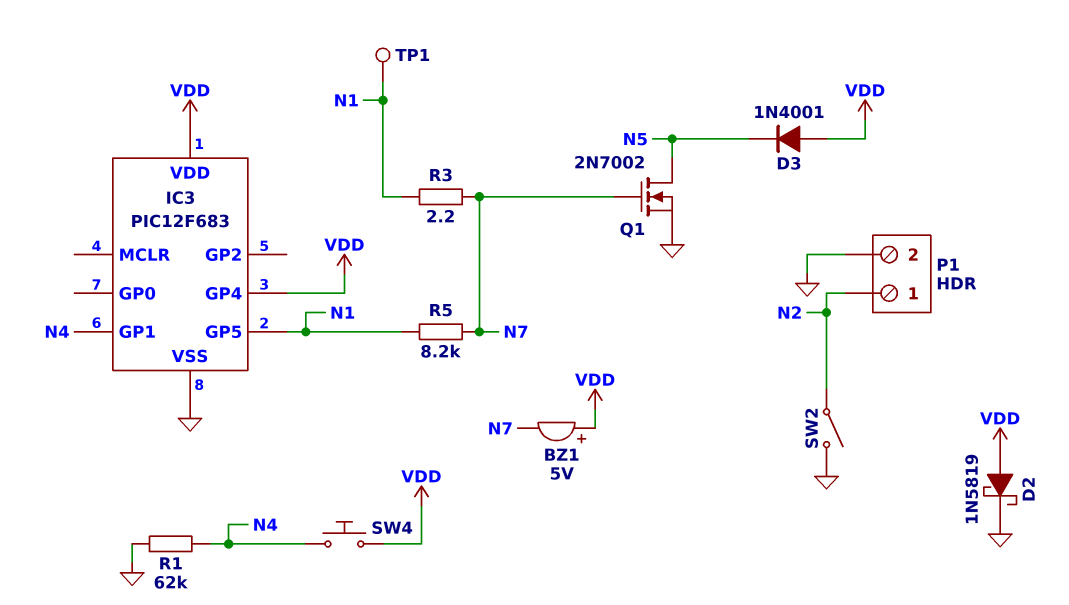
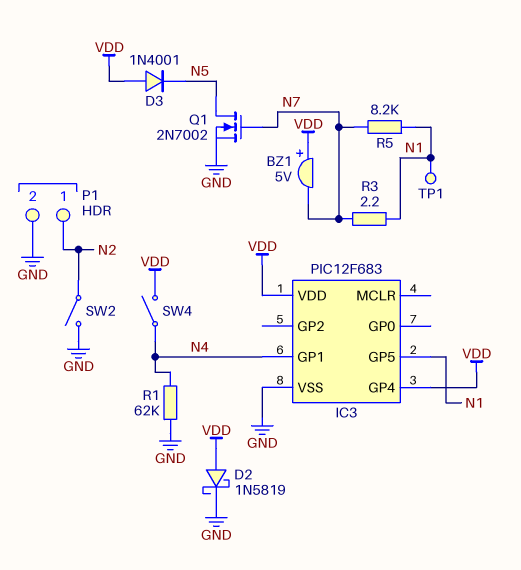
SW4: button (N4, VDD) -> switch (N4, VDD)

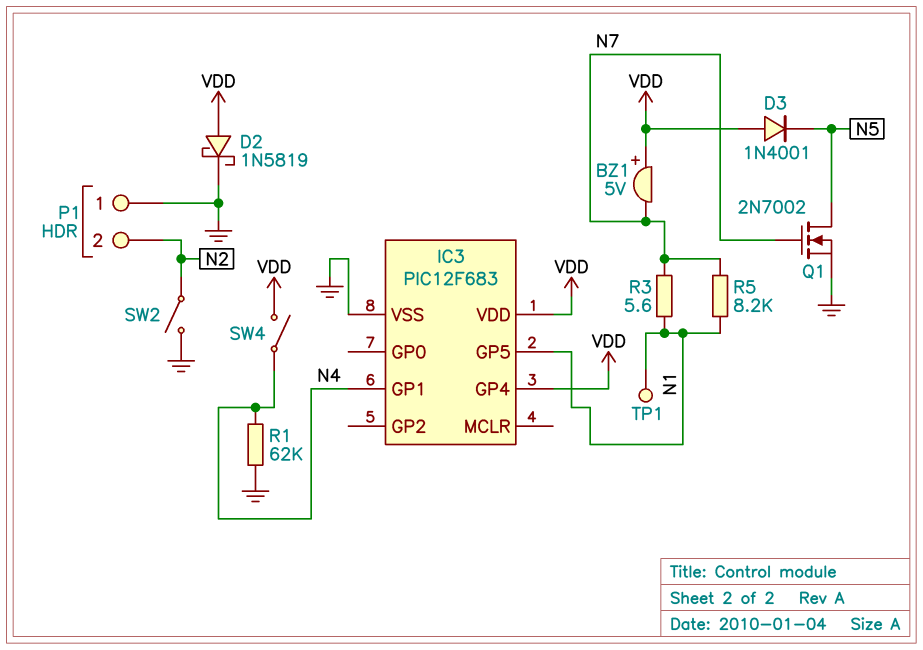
P1 pin 1: N2 -> GND
P1 pin 2: GND -> N2
R3: 2.2 (N1, N7) -> 5.6 (N1, N7)

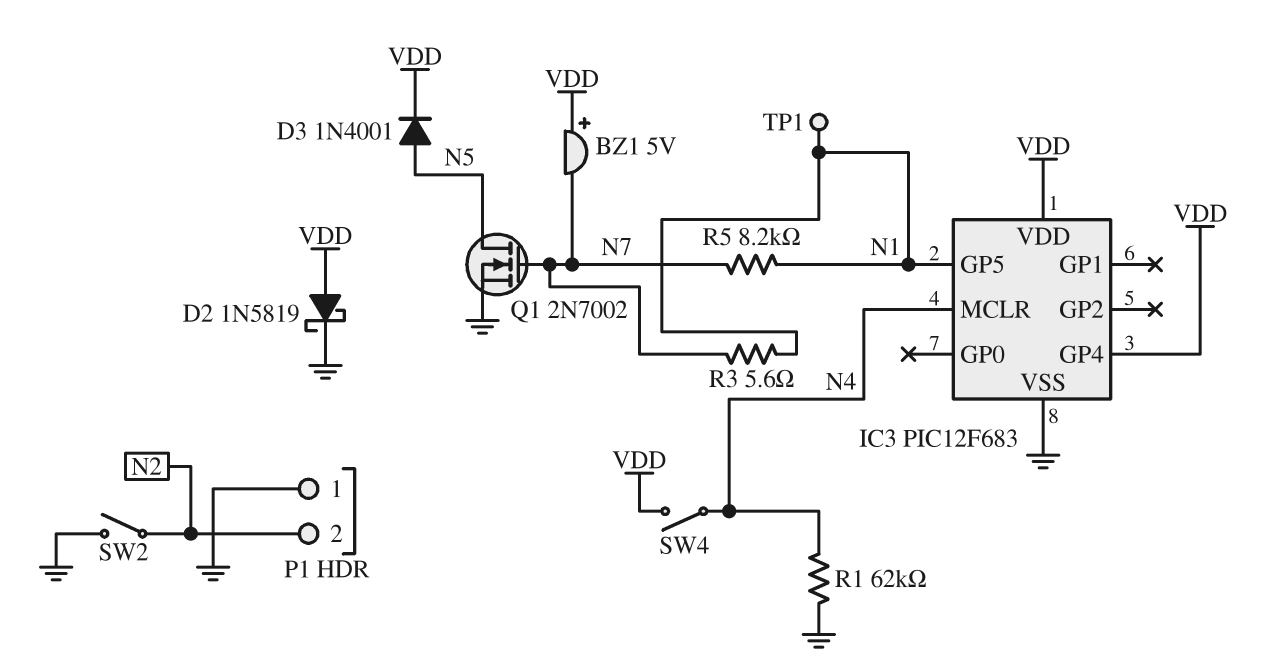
D3: diode 1N4001 (A VDD, K N5) -> diode 1N4001 (A N5, K VDD)
IC3 pin GP1: N4 -> none
IC3 pin MCLR: none -> N4

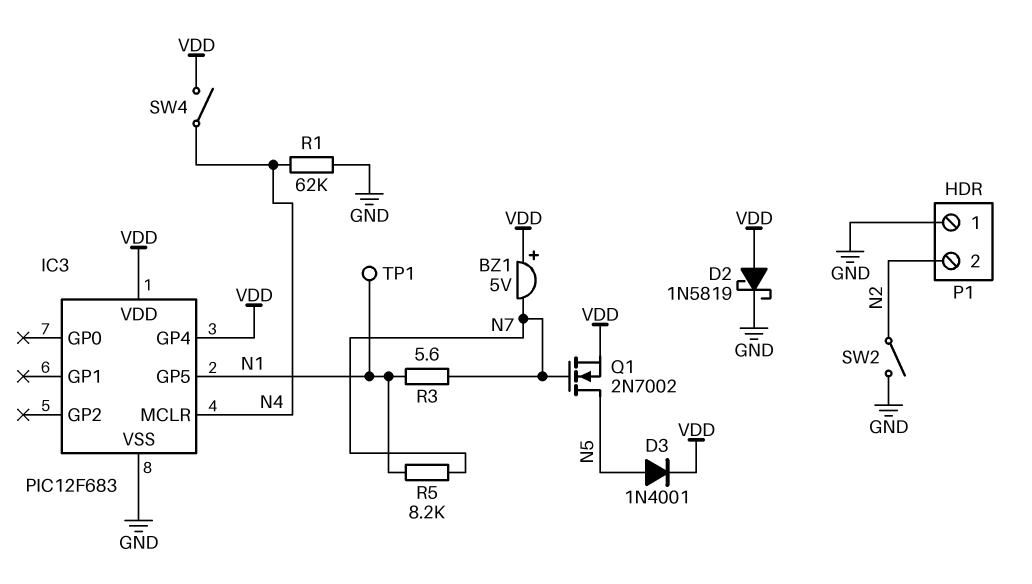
Q1: NMOS 2N7002 (G N7, D N5, S GND) -> NMOS 2N7002 (G N7, D N5, S VDD)

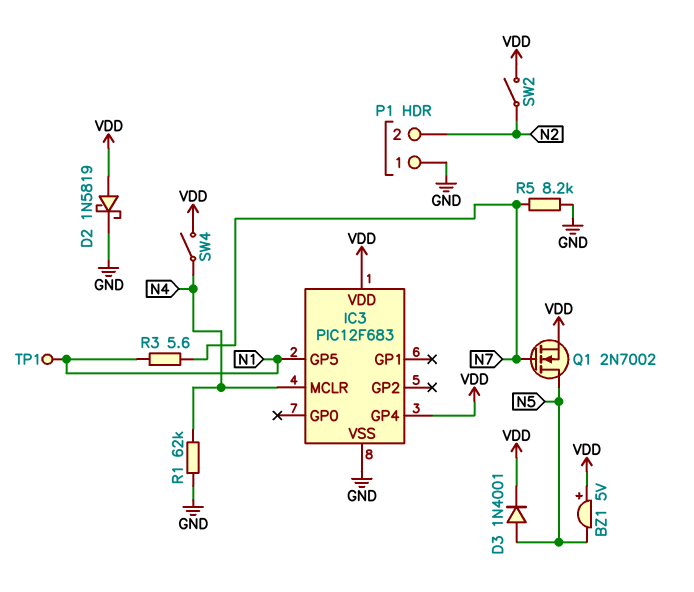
BZ1: buzzer 5V (plus VDD, minus N7) -> buzzer 5V (plus VDD, minus N5)
R5: 8.2k (N1, N7) -> 8.2k (GND, N7)
SW2: switch (GND, N2) -> switch (N2, VDD)

